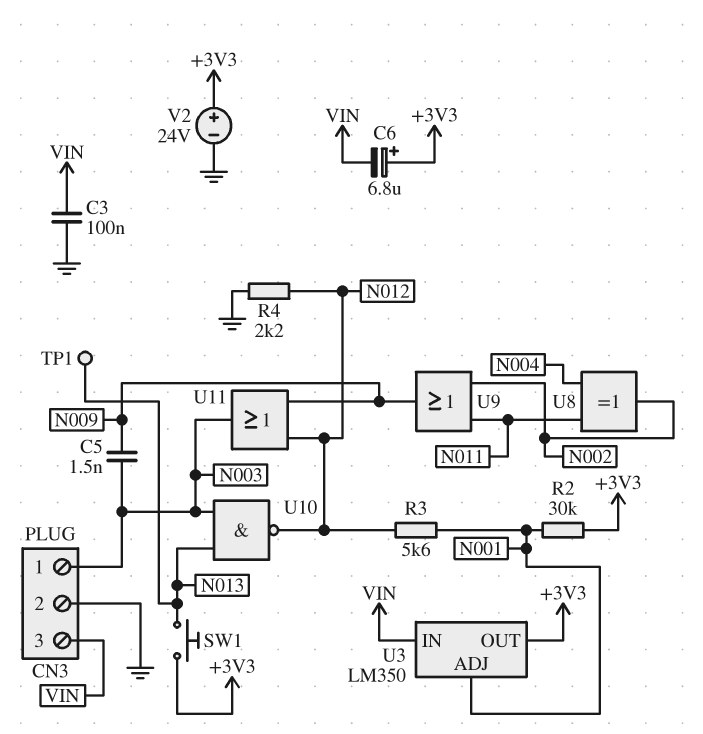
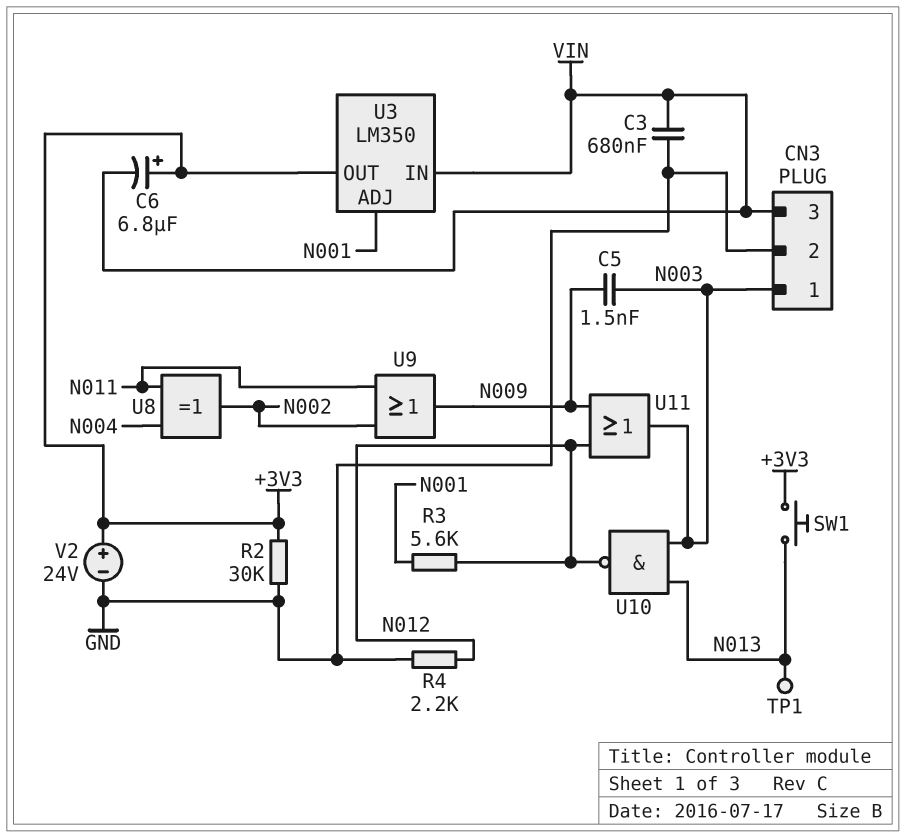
C3: 100nF (GND, VIN) -> 680nF (GND, VIN)
R2: 30k (+3V3, N001) -> 30k (+3V3, GND)

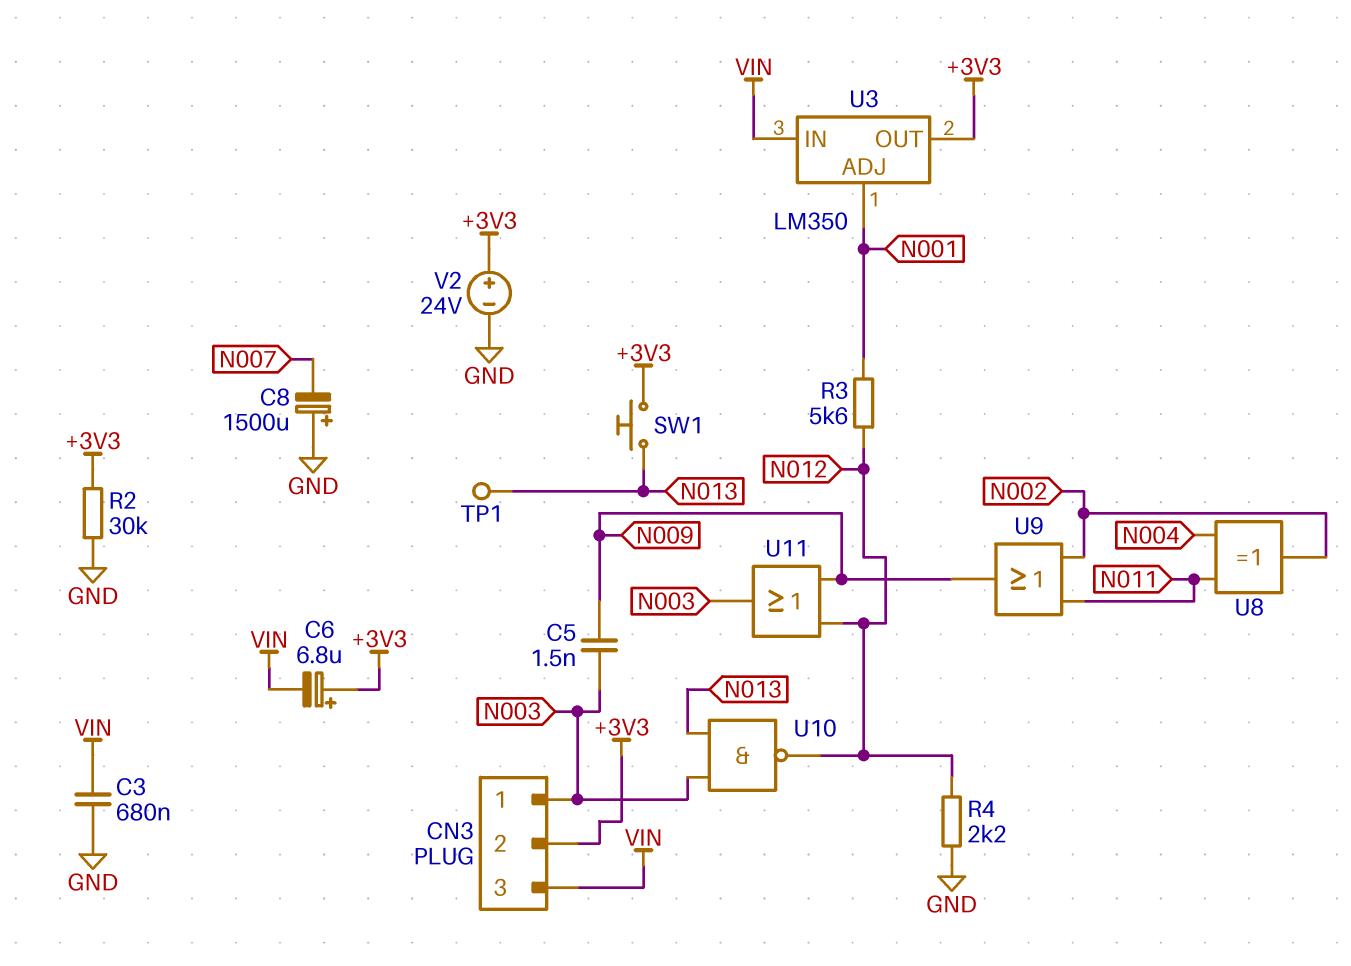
C8: none -> 1500uF (plus GND, minus N007)
CN3 pin 2: GND -> +3V3

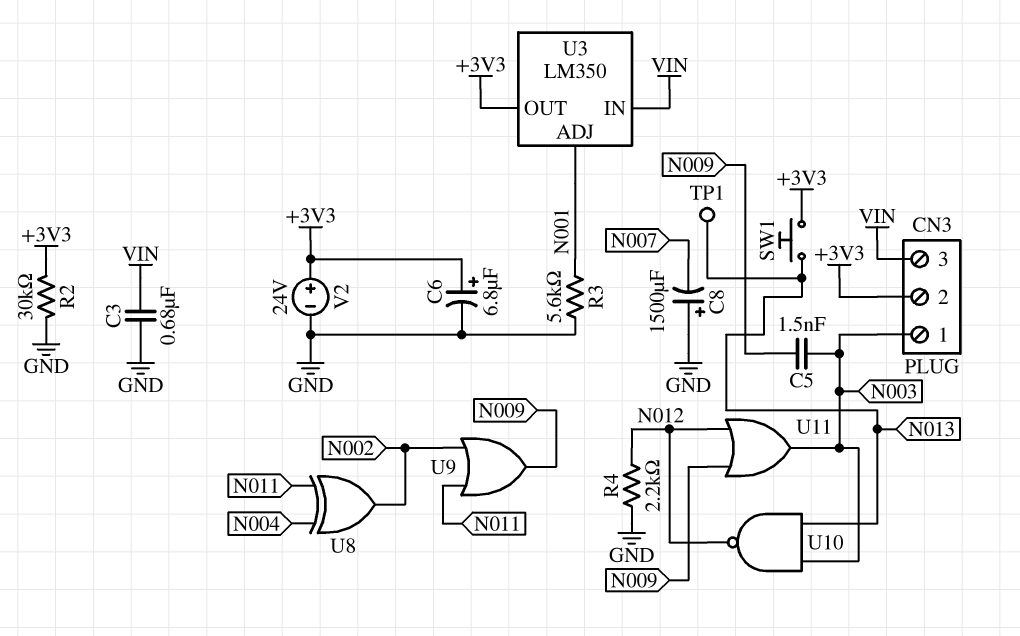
C6: 6.8uF (plus +3V3, minus VIN) -> 6.8uF (plus +3V3, minus GND)
R3: 5.6k (N001, N012) -> 5.6k (GND, N001)

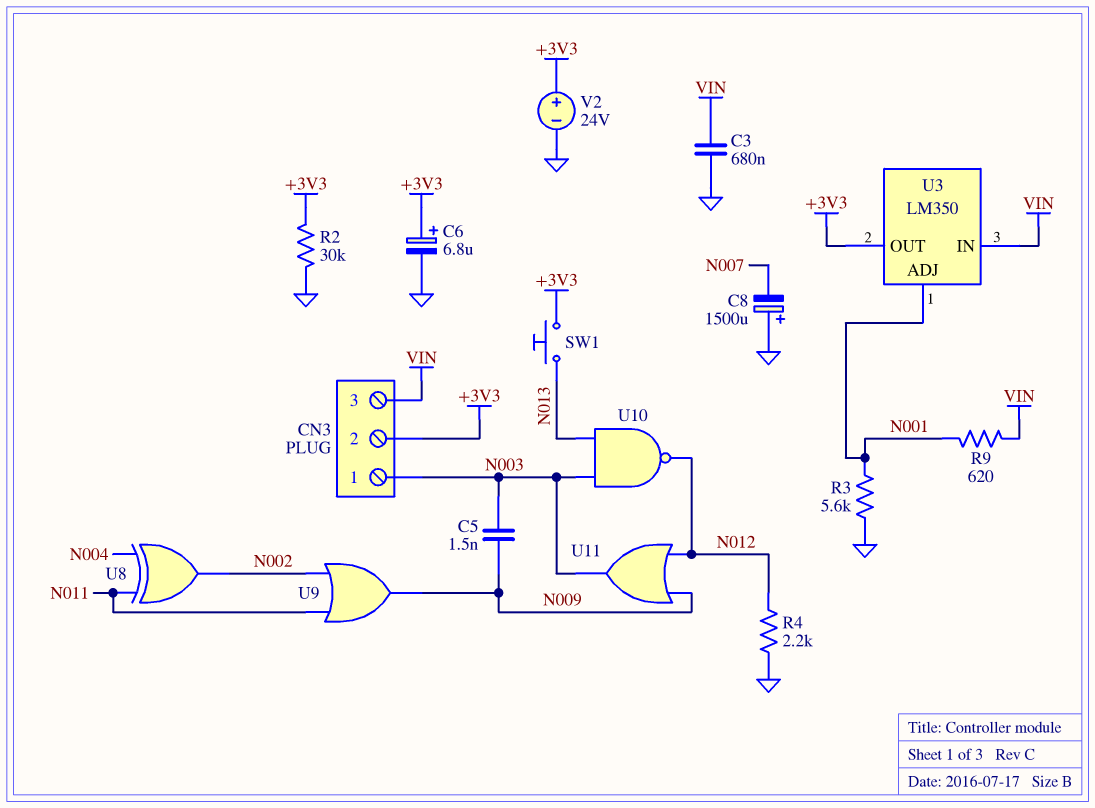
R9: none -> 620 (N001, VIN)
TP1: test point (N013) -> none

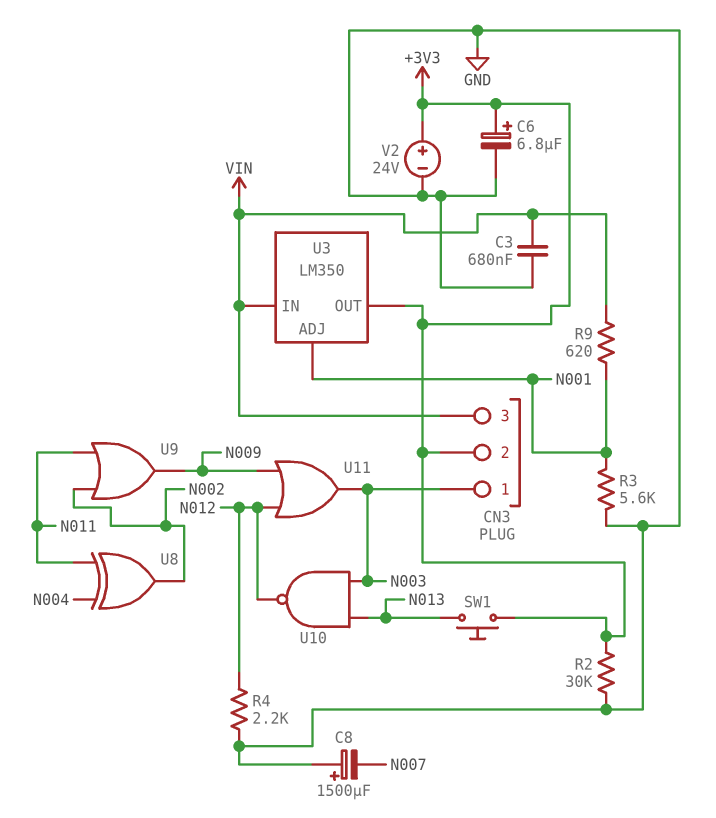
C5: 1.5nF (N003, N009) -> none

